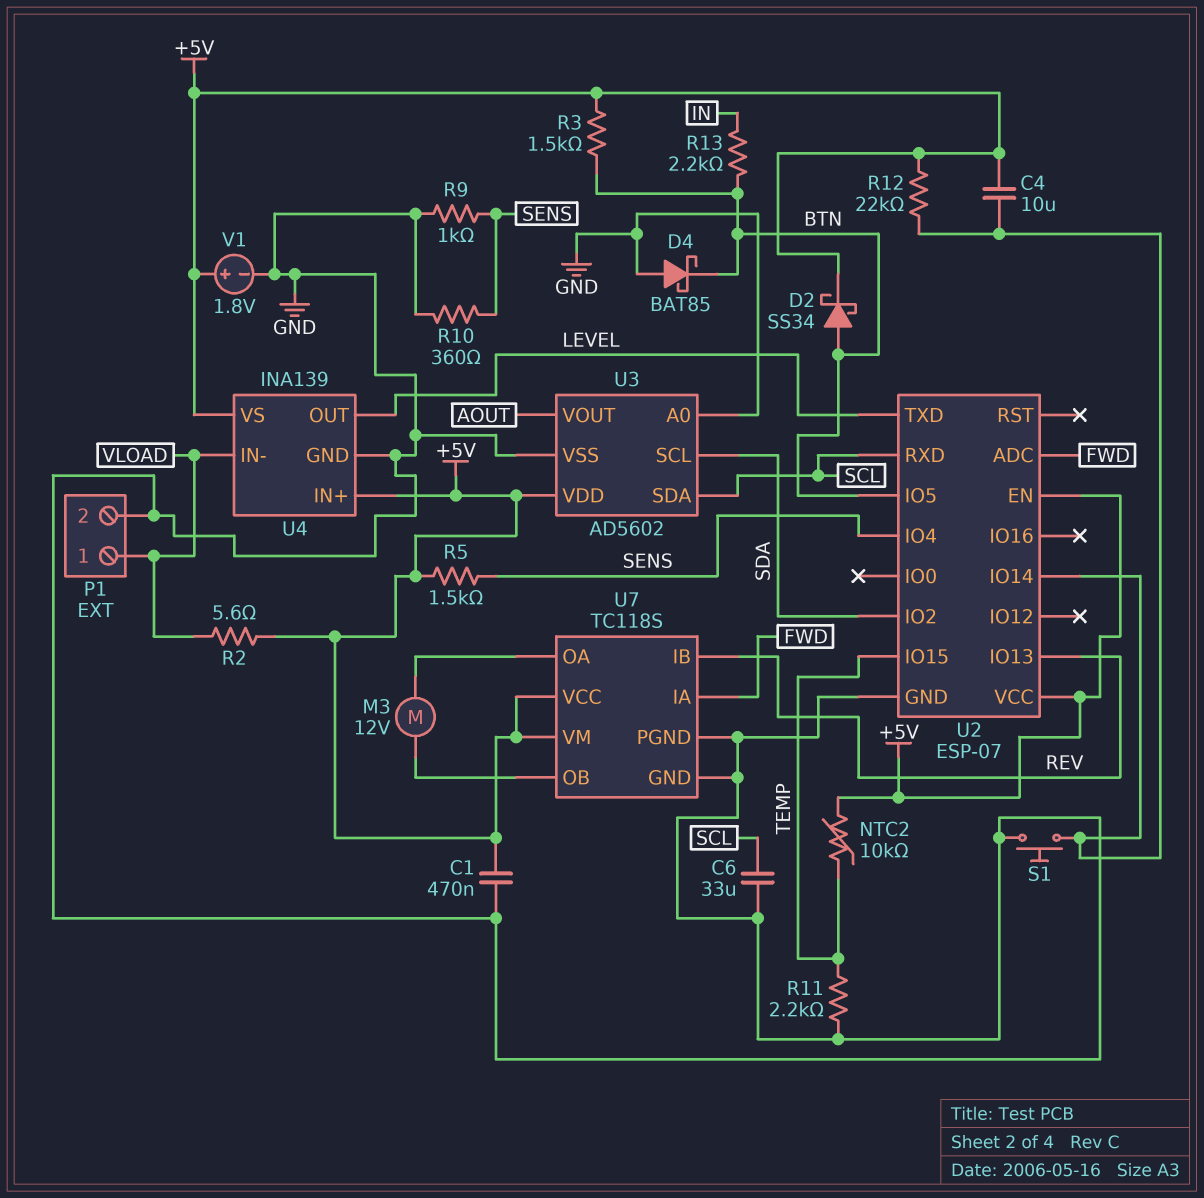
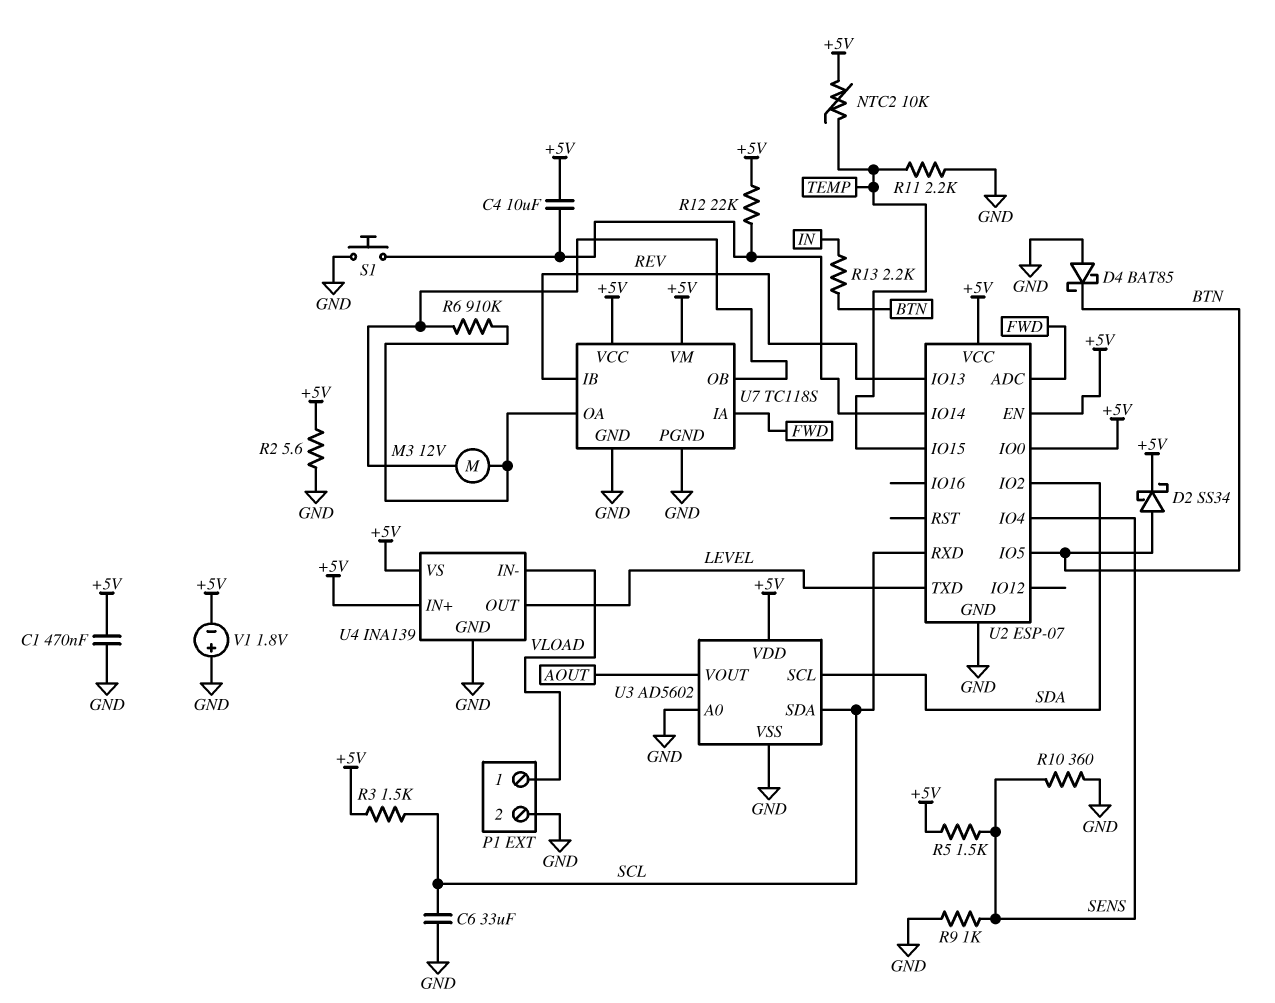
R2: 5.6 (+5V, VLOAD) -> 5.6 (+5V, GND)
R3: 1.5k (+5V, BTN) -> 1.5k (+5V, SCL)
R6: none -> 910k (U7/OA, U7/OB)
U2 pin IO0: none -> +5V
V1: 1.8V (plus +5V, minus GND) -> 1.8V (plus GND, minus +5V)

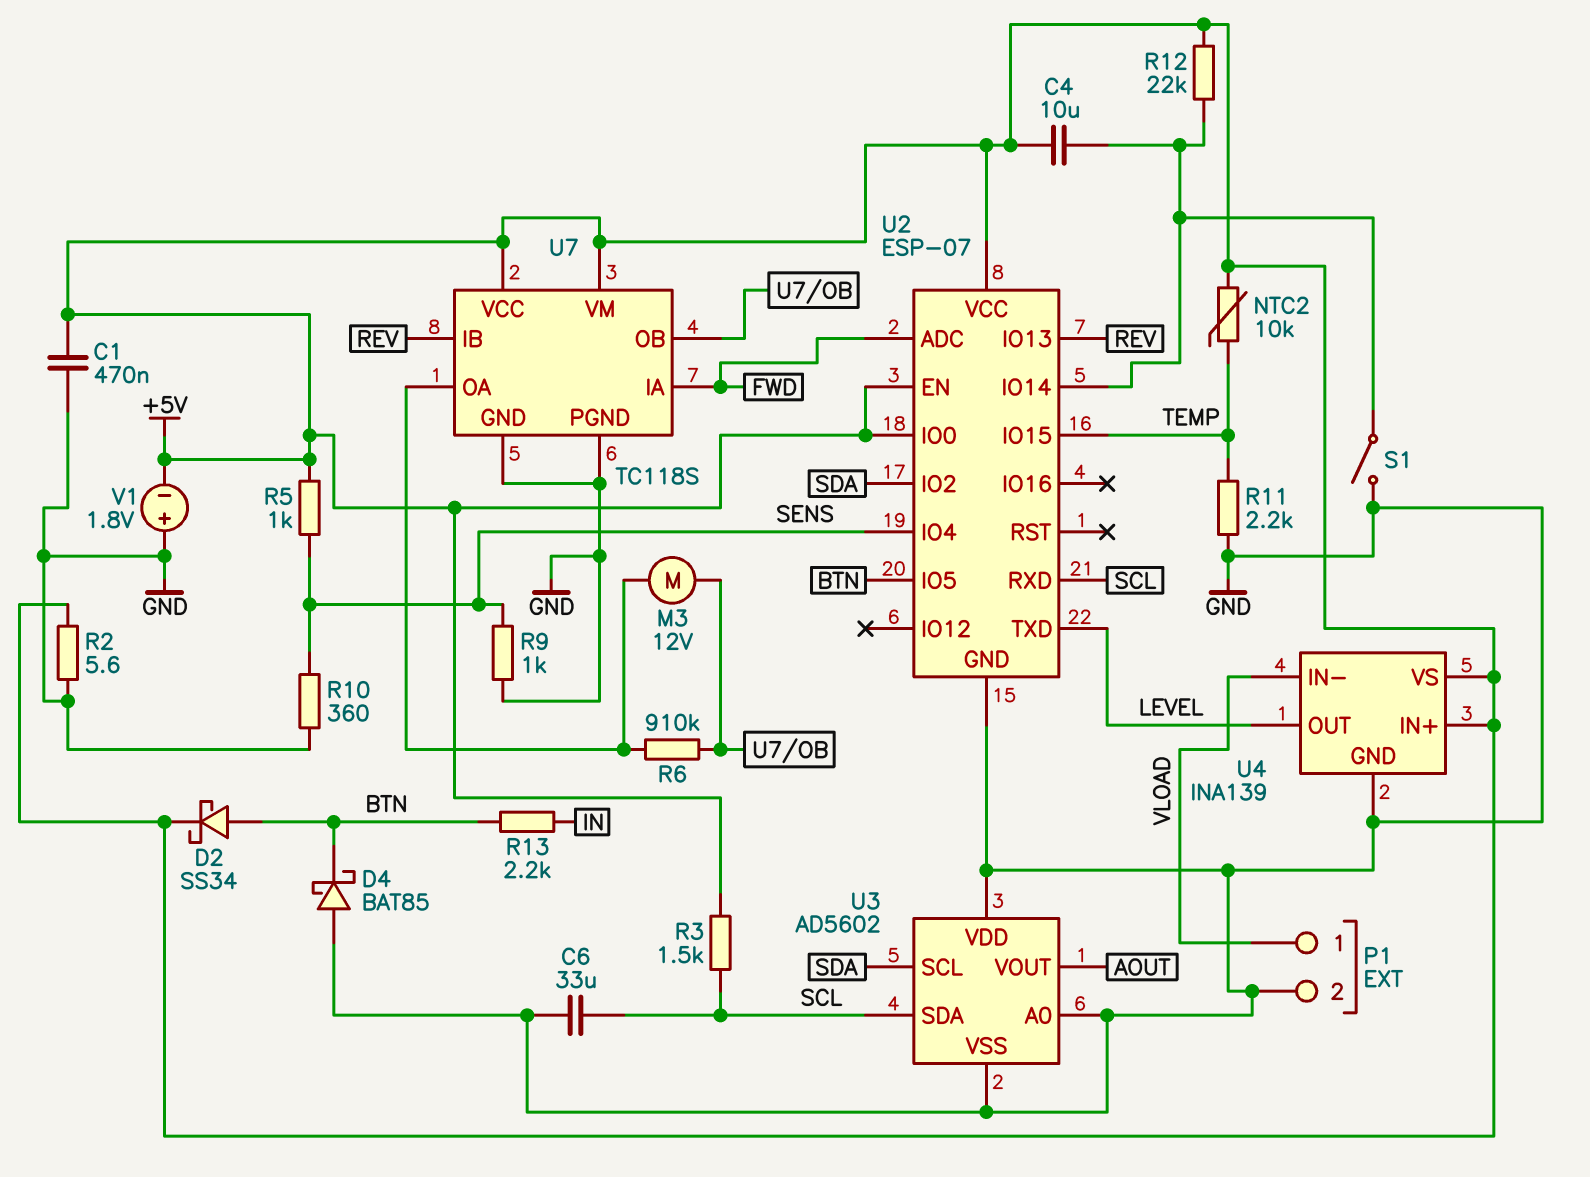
R5: 1.5k (+5V, SENS) -> 1k (+5V, SENS)
S1: button (GND, U2/IO14) -> switch (GND, U2/IO14)
U3 pin VDD: +5V -> GND

